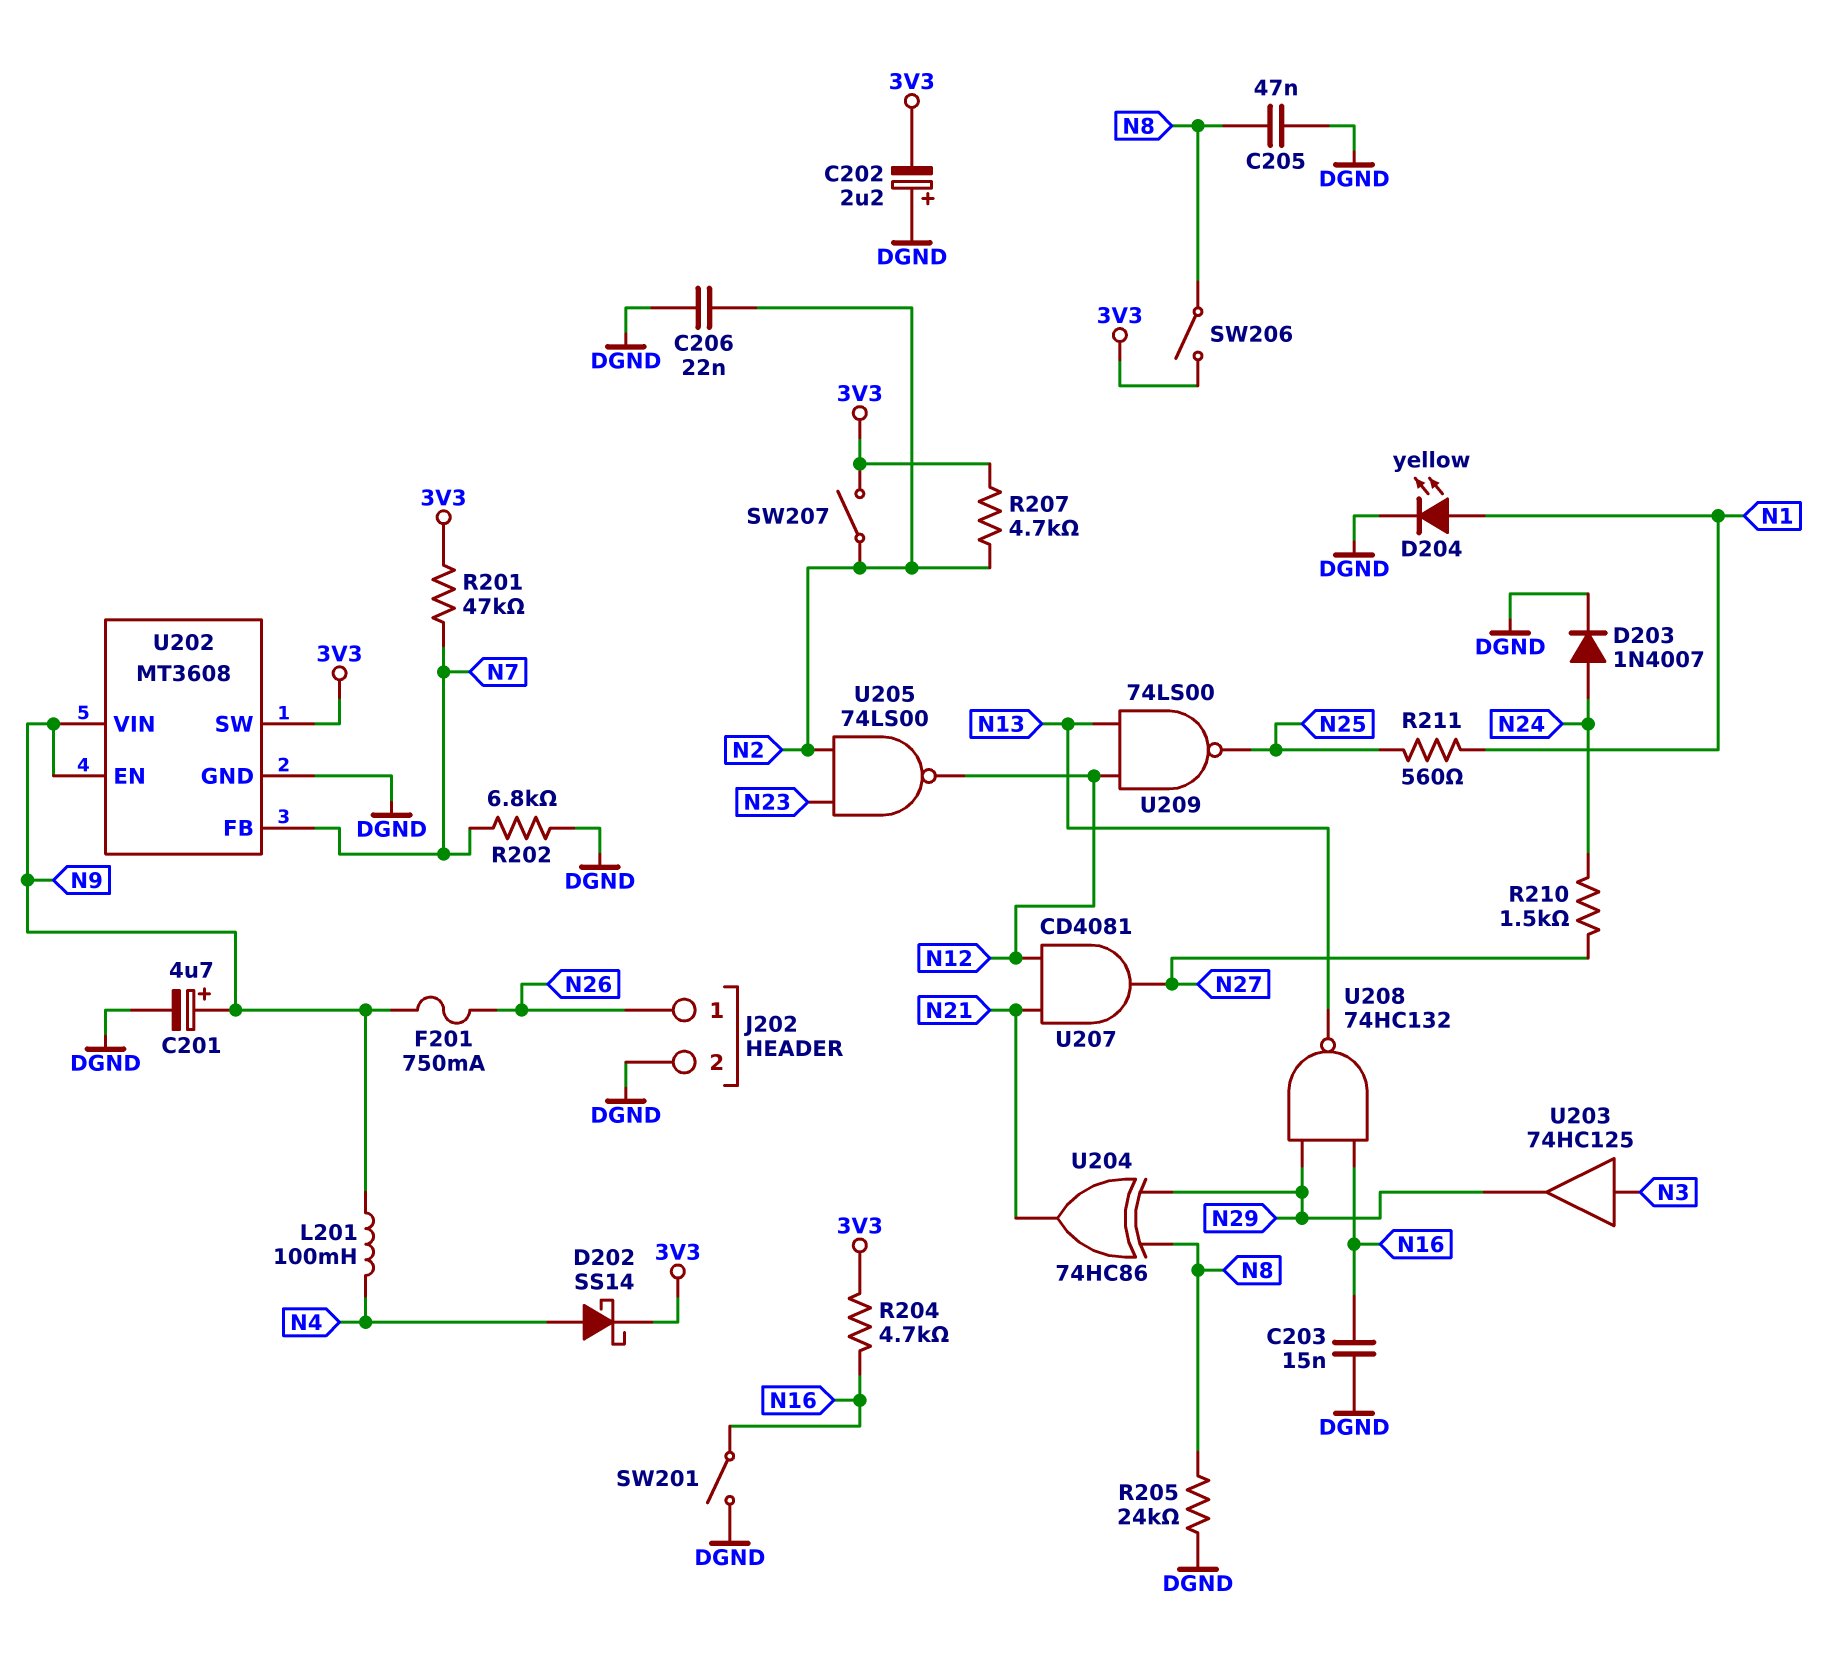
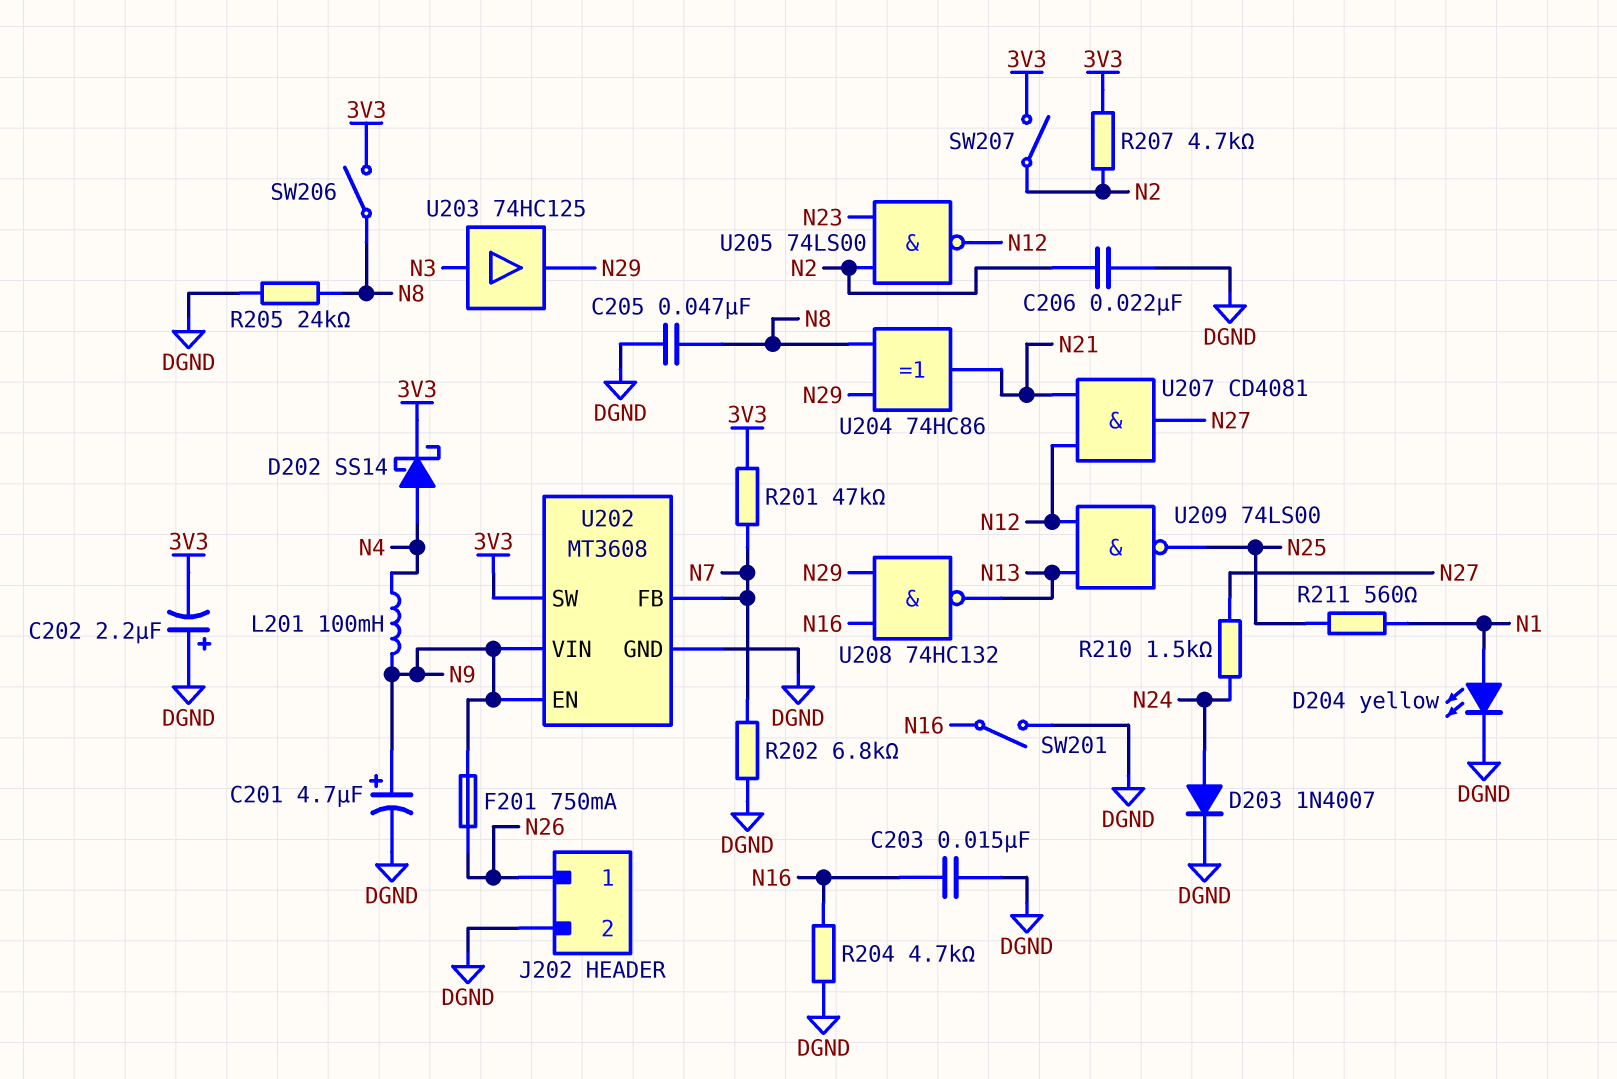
R204: 4.7k (3V3, N16) -> 4.7k (DGND, N16)

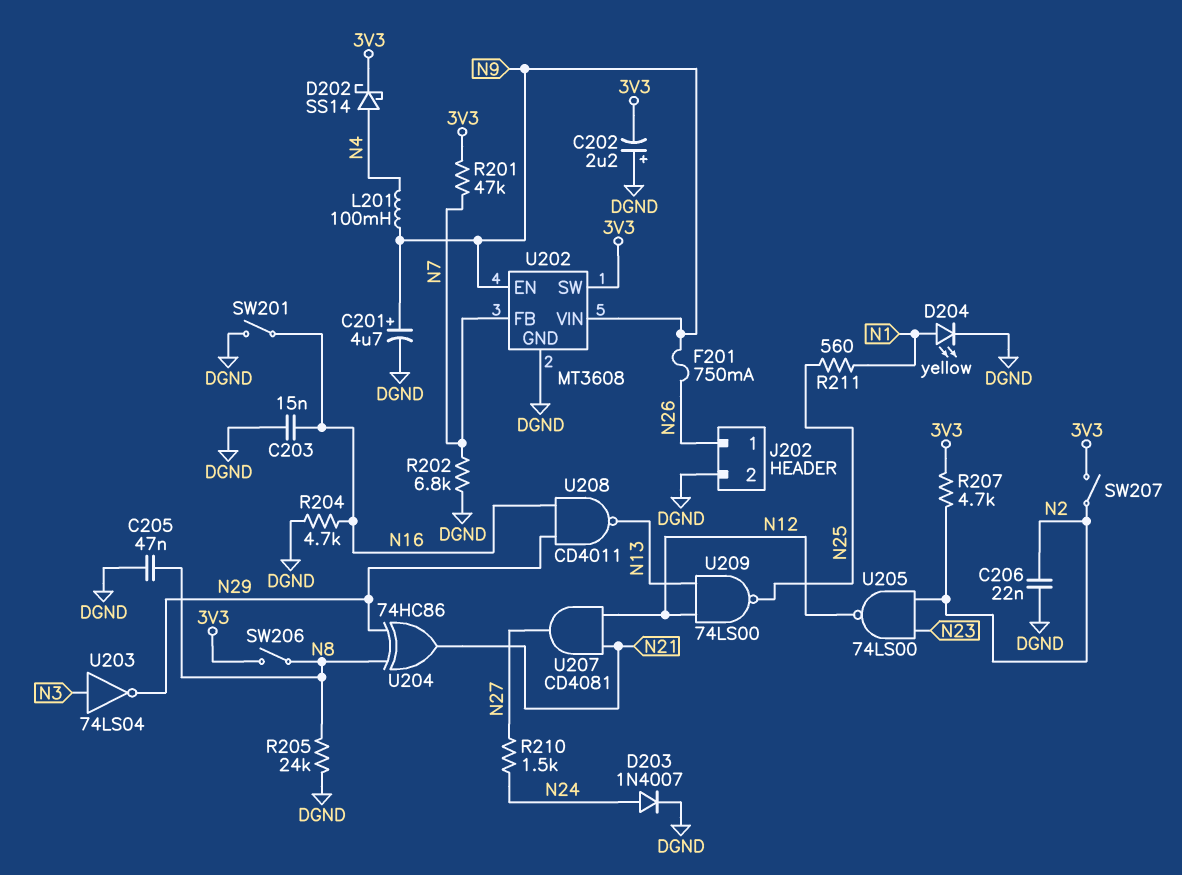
U203: buffer 74HC125 (in N3, out N29) -> NOT 74LS04 (in N3, out N29)
U208: NAND 74HC132 (in N16, in N29, out N13) -> NAND CD4011 (in N16, in N29, out N13)

